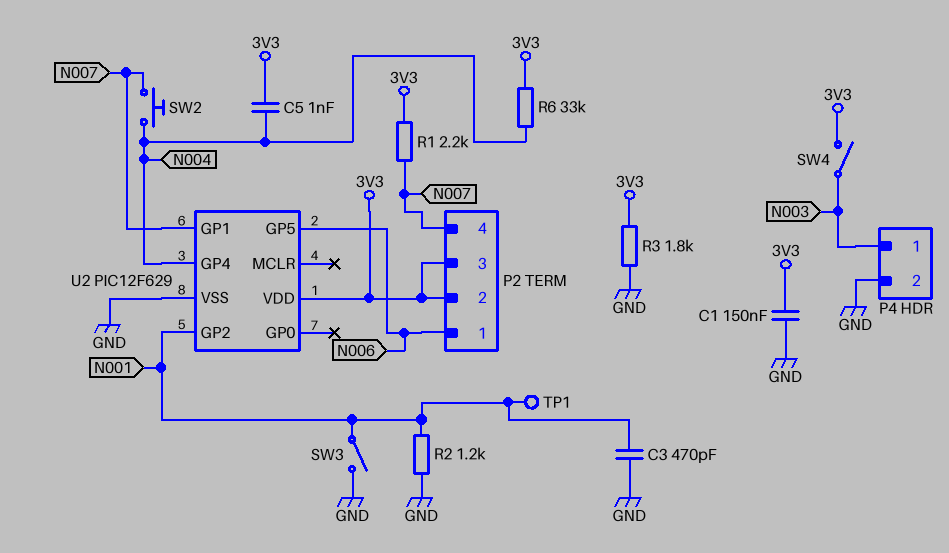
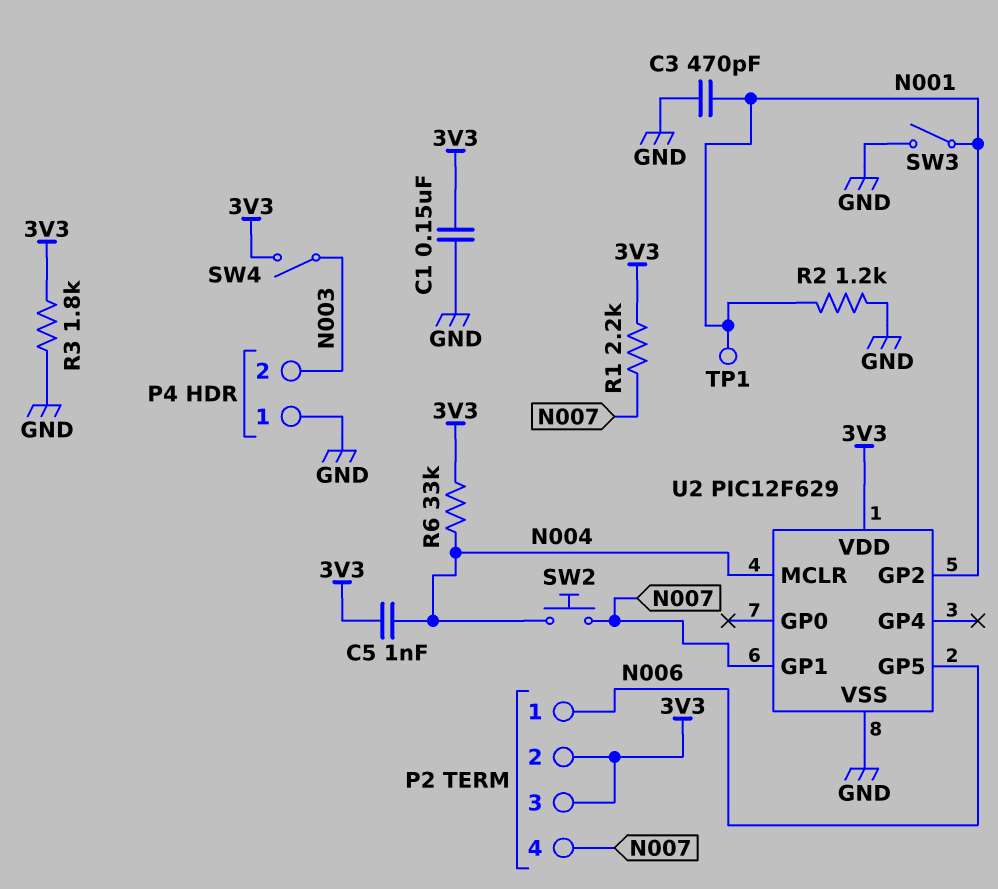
P4 pin 1: N003 -> GND
P4 pin 2: GND -> N003
U2 pin GP4: N004 -> none
U2 pin MCLR: none -> N004

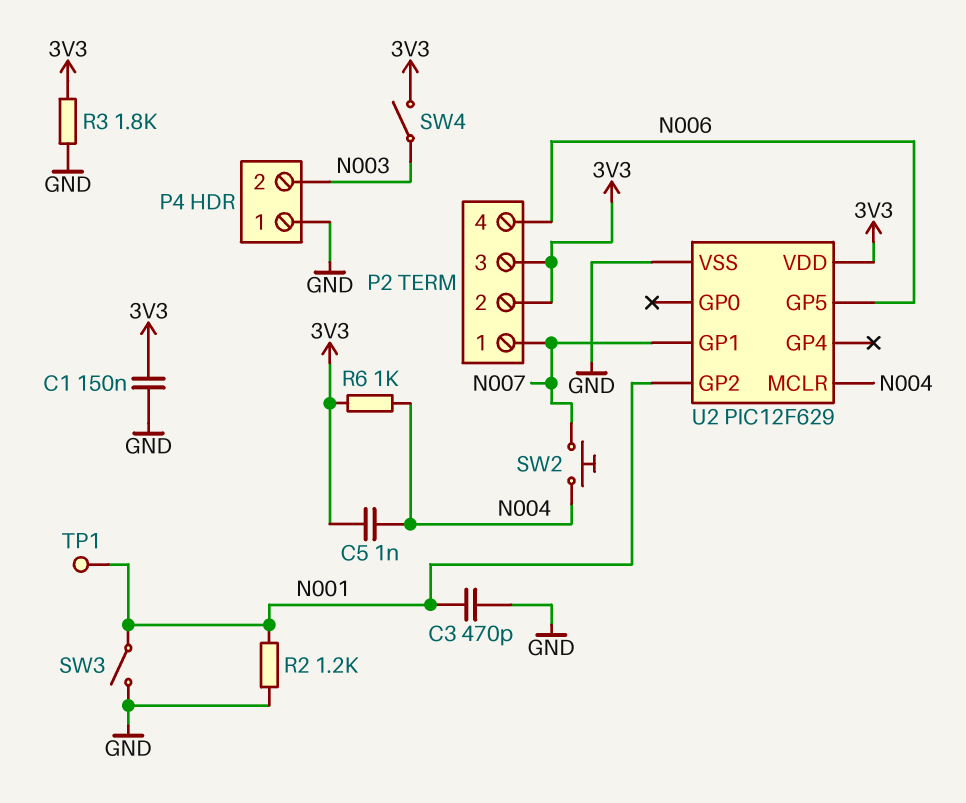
P2 pin 1: N006 -> N007
P2 pin 4: N007 -> N006
R1: 2.2k (3V3, N007) -> none
R6: 33k (3V3, N004) -> 1k (3V3, N004)

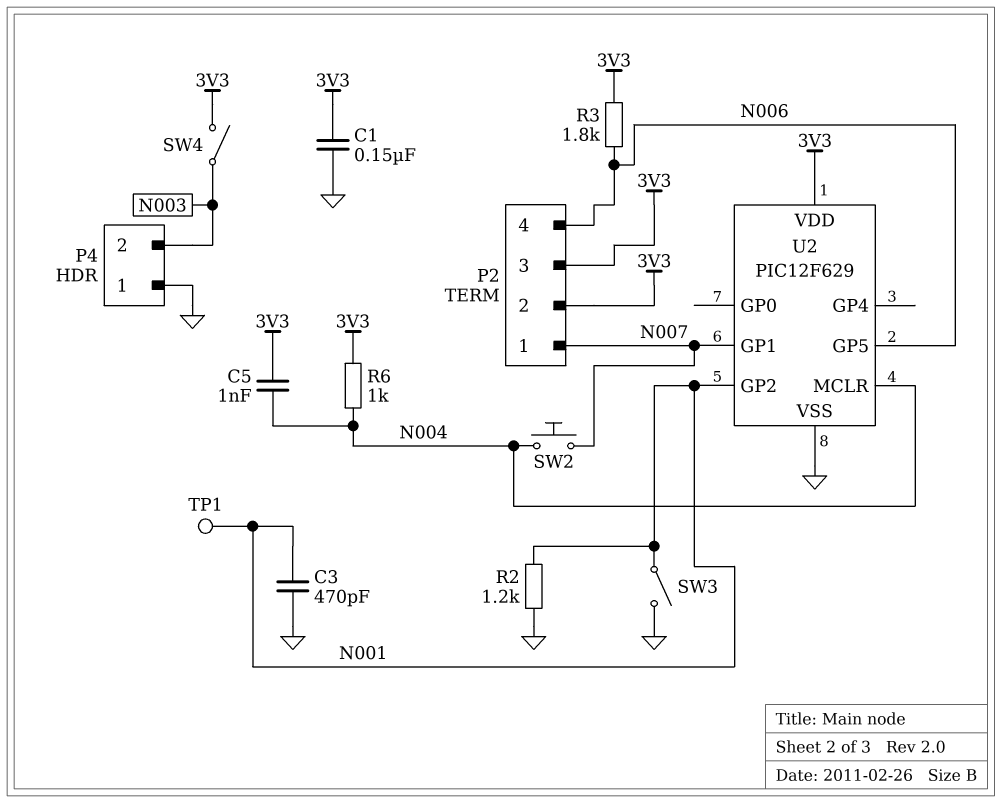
R3: 1.8k (3V3, GND) -> 1.8k (3V3, N006)

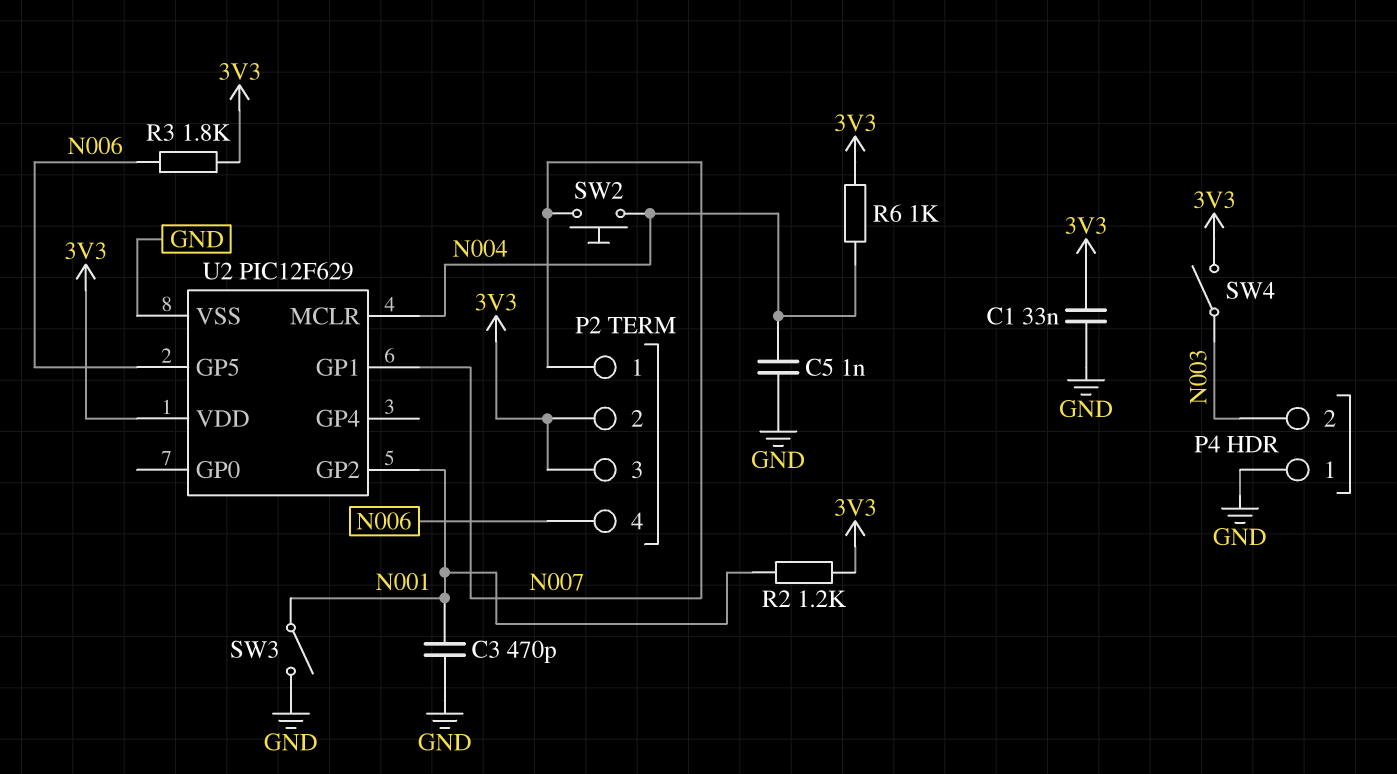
C1: 150nF (3V3, GND) -> 33nF (3V3, GND)
C5: 1nF (3V3, N004) -> 1nF (GND, N004)
R2: 1.2k (GND, N001) -> 1.2k (3V3, N001)
TP1: test point (N001) -> none

